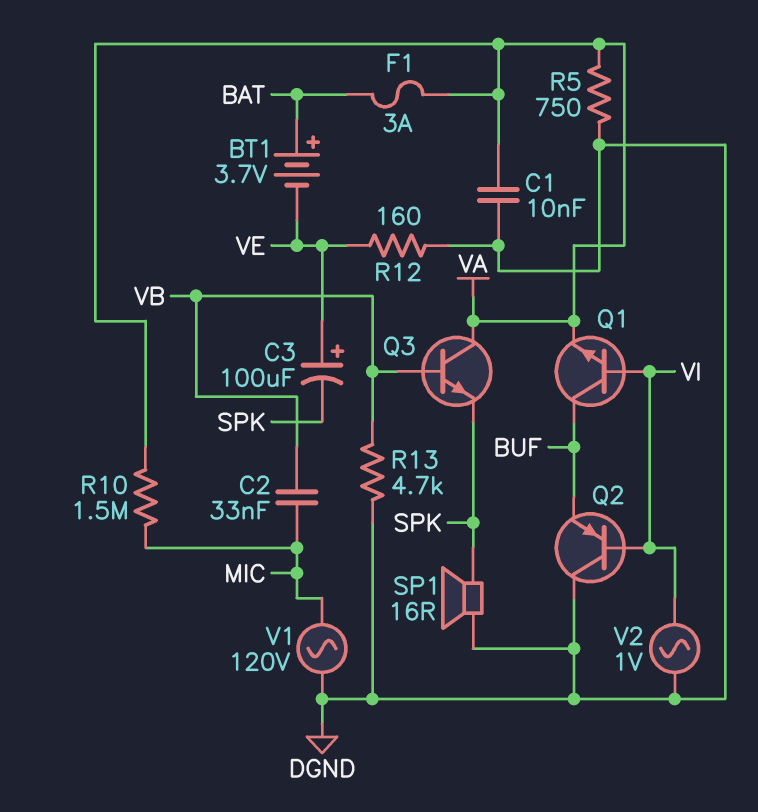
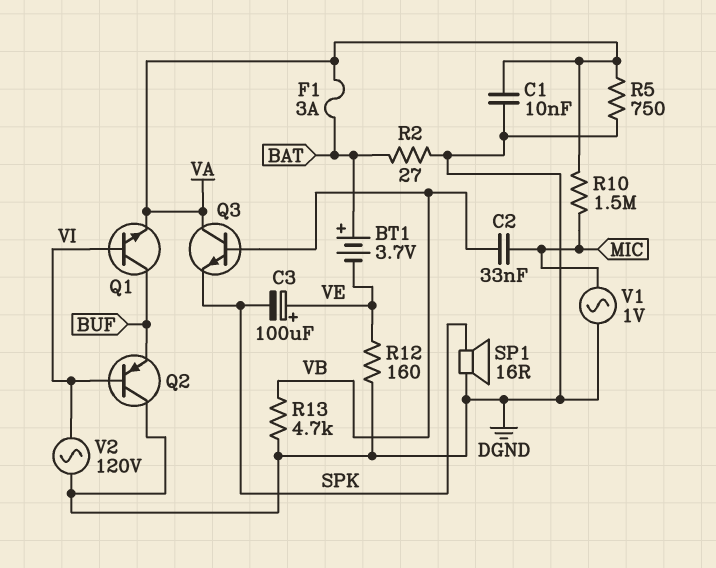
R2: none -> 27 (BAT, DGND)
V1: AC 120V (DGND, MIC) -> AC 1V (DGND, MIC)
V2: AC 1V (DGND, VI) -> AC 120V (DGND, VI)

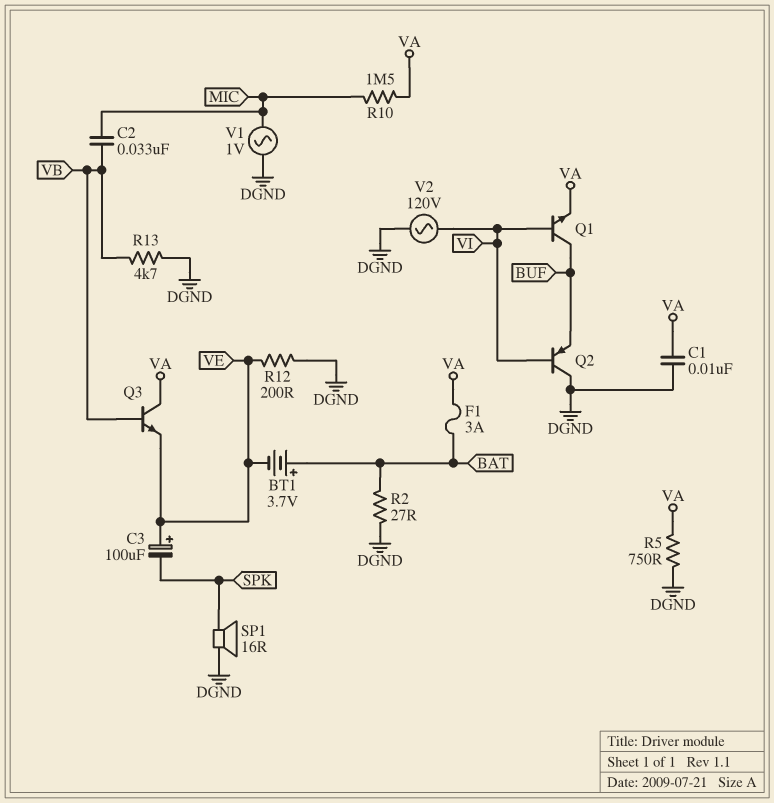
Q3: NPN (B VB, C VA, E SPK) -> NPN (B VB, C VA, E VE)
R12: 160 (DGND, VE) -> 200 (DGND, VE)

